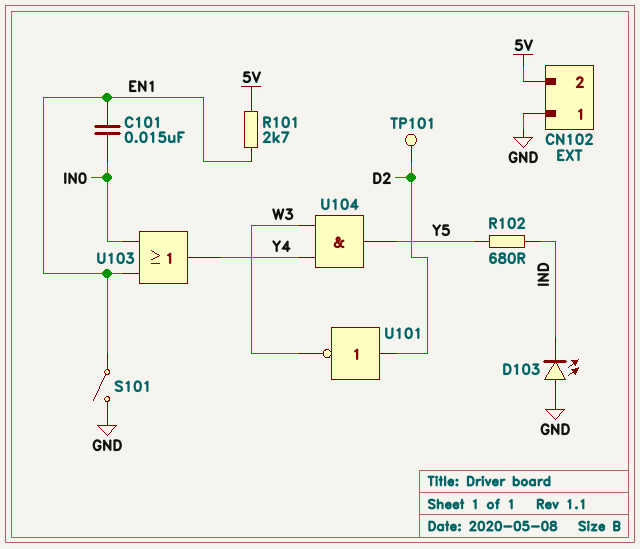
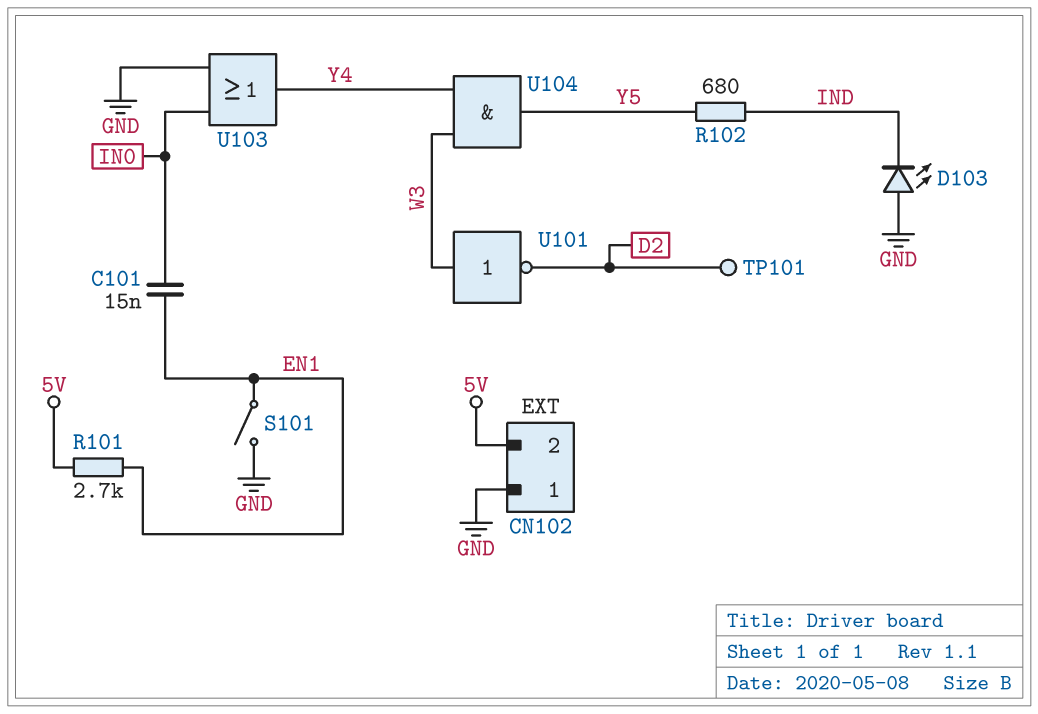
U101: NOT (in D2, out W3) -> NOT (in W3, out D2)
U103: OR (in EN1, in IN0, out Y4) -> OR (in GND, in IN0, out Y4)

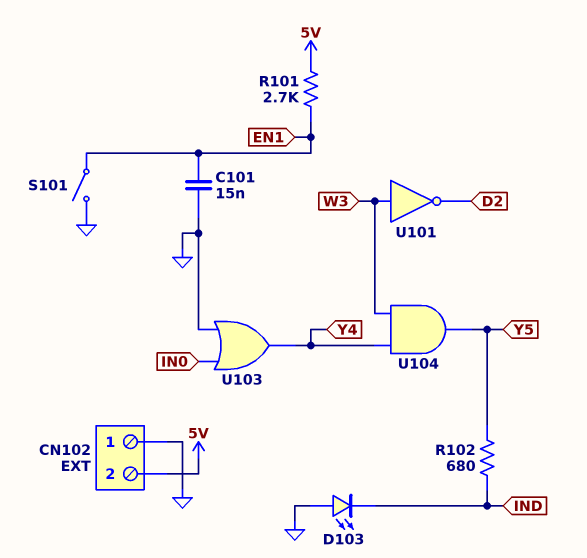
C101: 15nF (EN1, IN0) -> 15nF (EN1, GND)
TP101: test point (D2) -> none

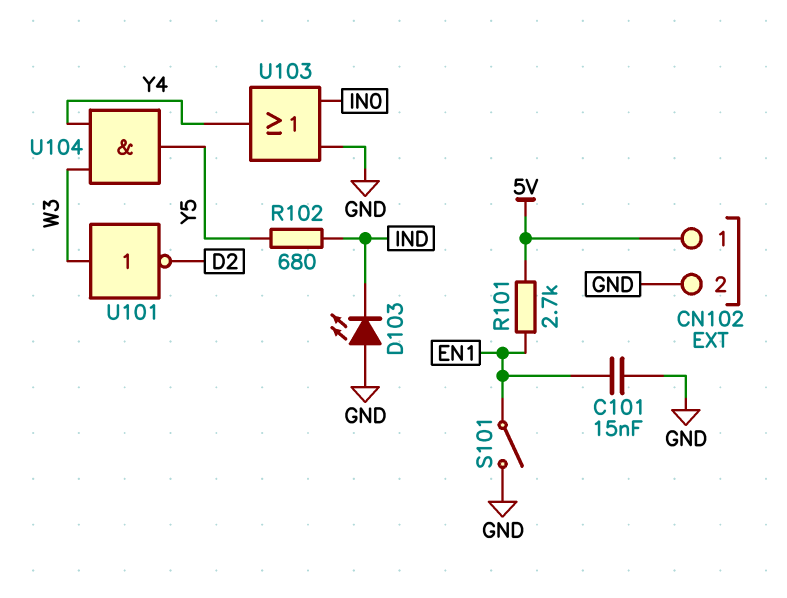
CN102 pin 1: GND -> 5V
CN102 pin 2: 5V -> GND

